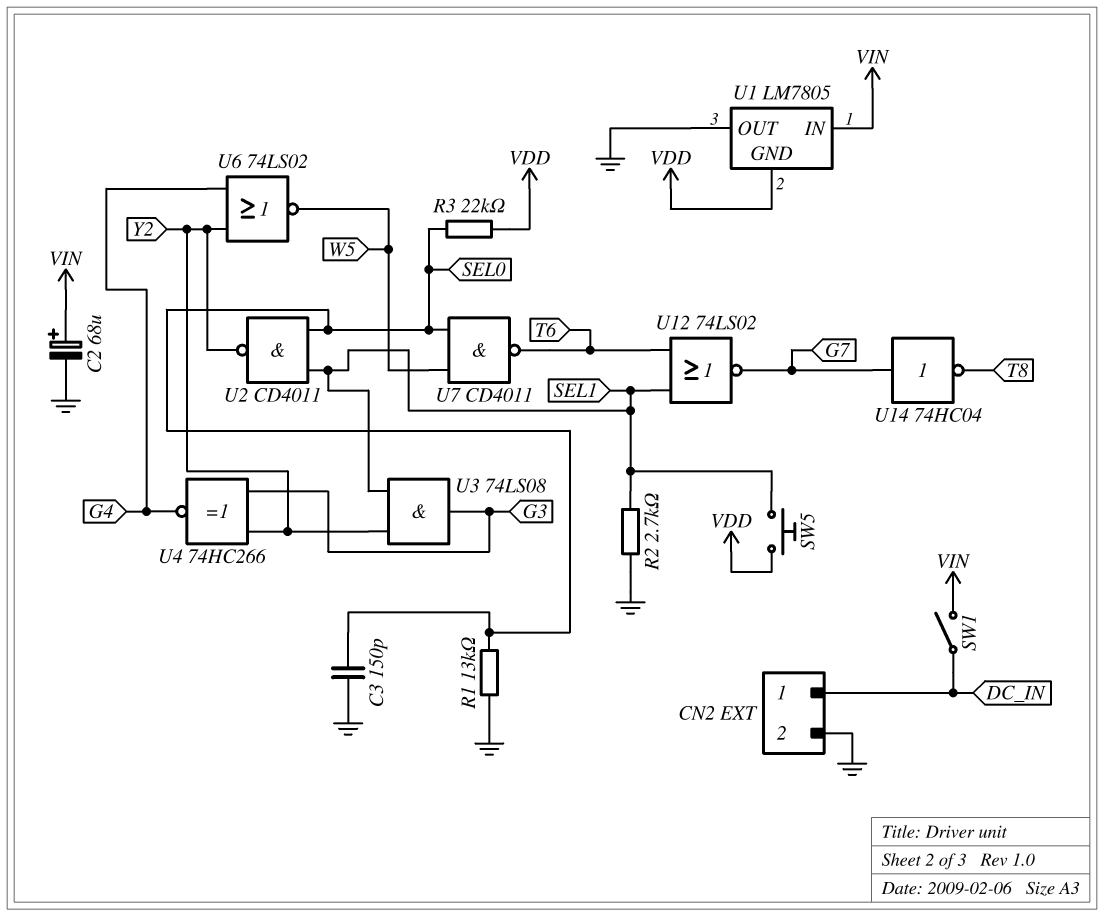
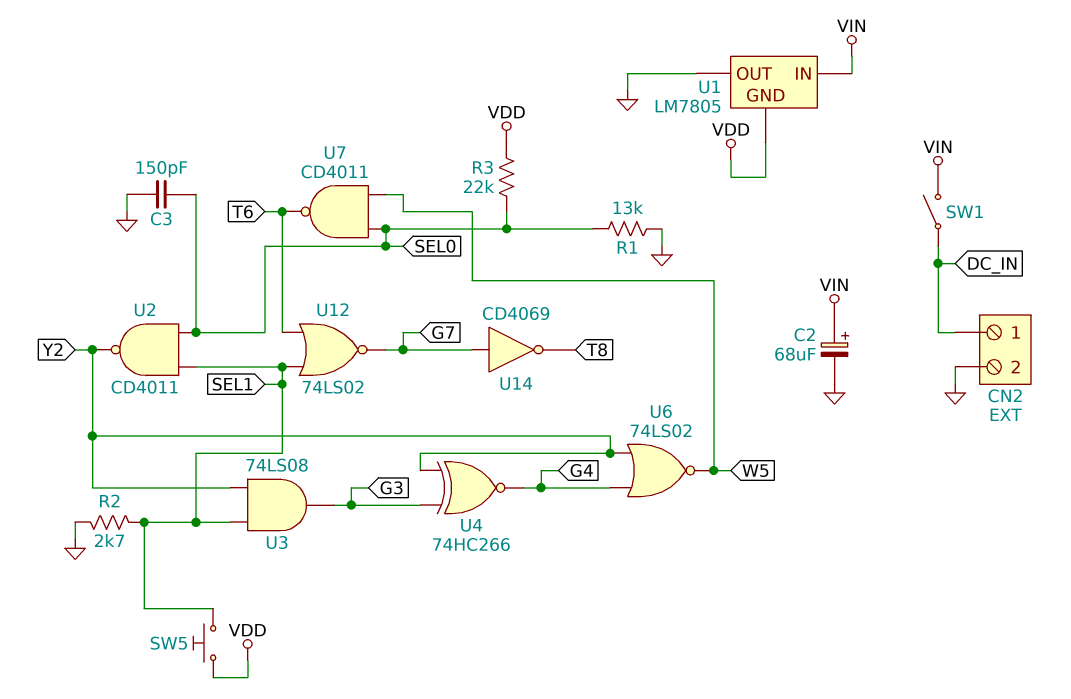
U14: NOT 74HC04 (in G7, out T8) -> NOT CD4069 (in G7, out T8)

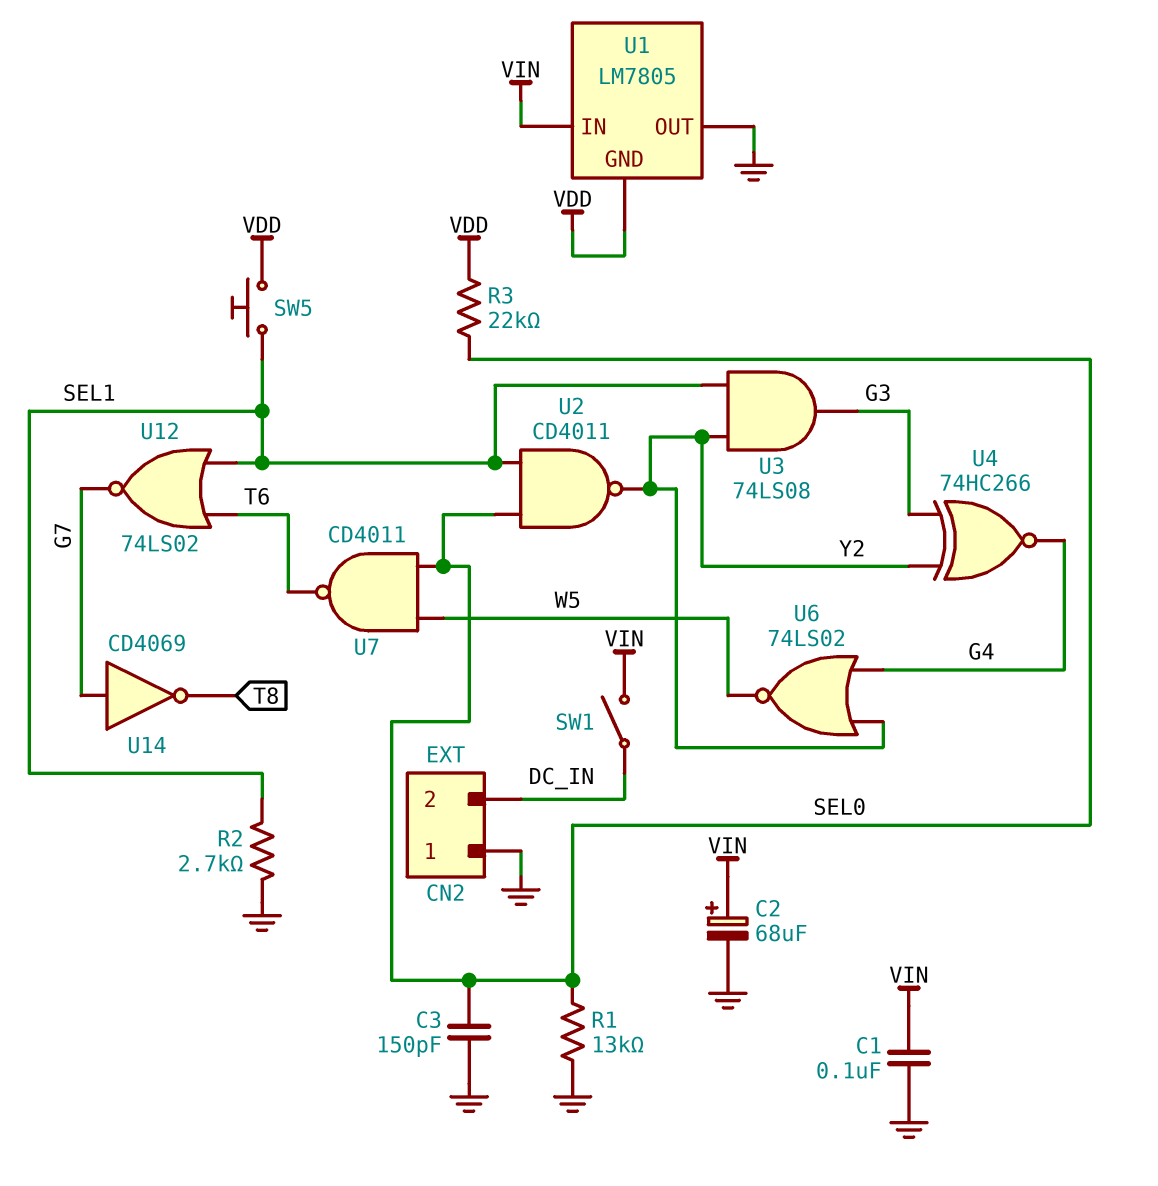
C1: none -> 100nF (GND, VIN)
CN2 pin 1: DC_IN -> GND
CN2 pin 2: GND -> DC_IN

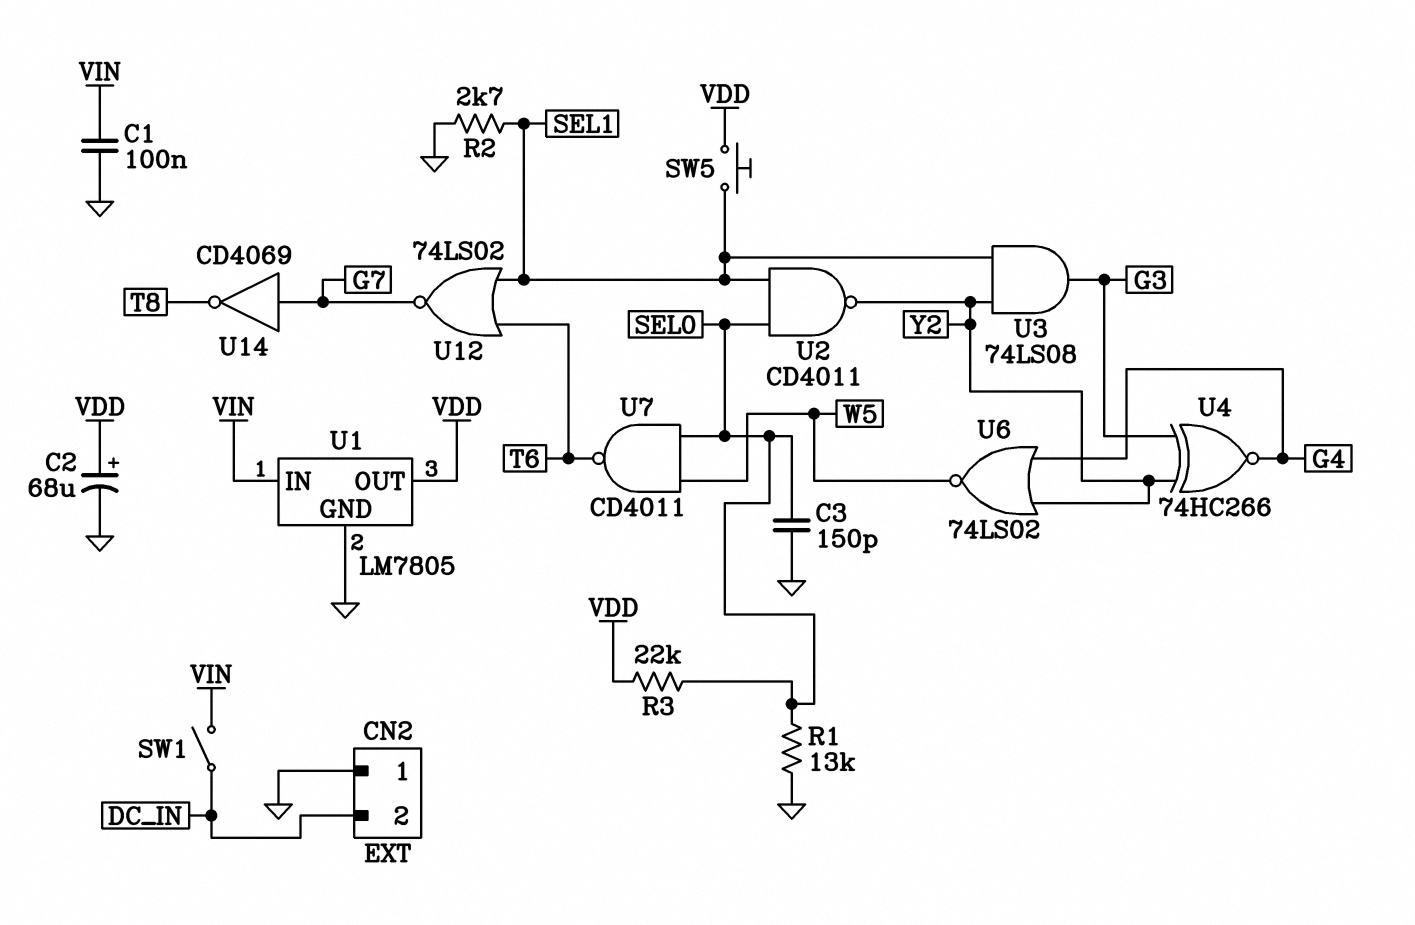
C2: 68uF (plus VIN, minus GND) -> 68uF (plus VDD, minus GND)
U1 pin GND: VDD -> GND
U1 pin OUT: GND -> VDD

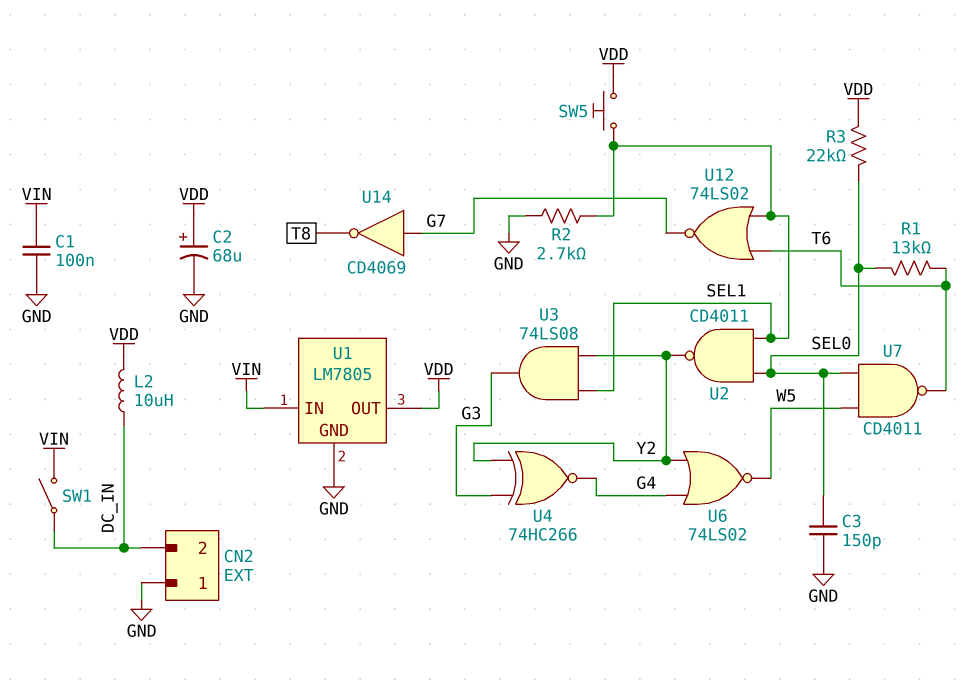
L2: none -> 10uH (DC_IN, VDD)
R1: 13k (GND, SEL0) -> 13k (SEL0, T6)

